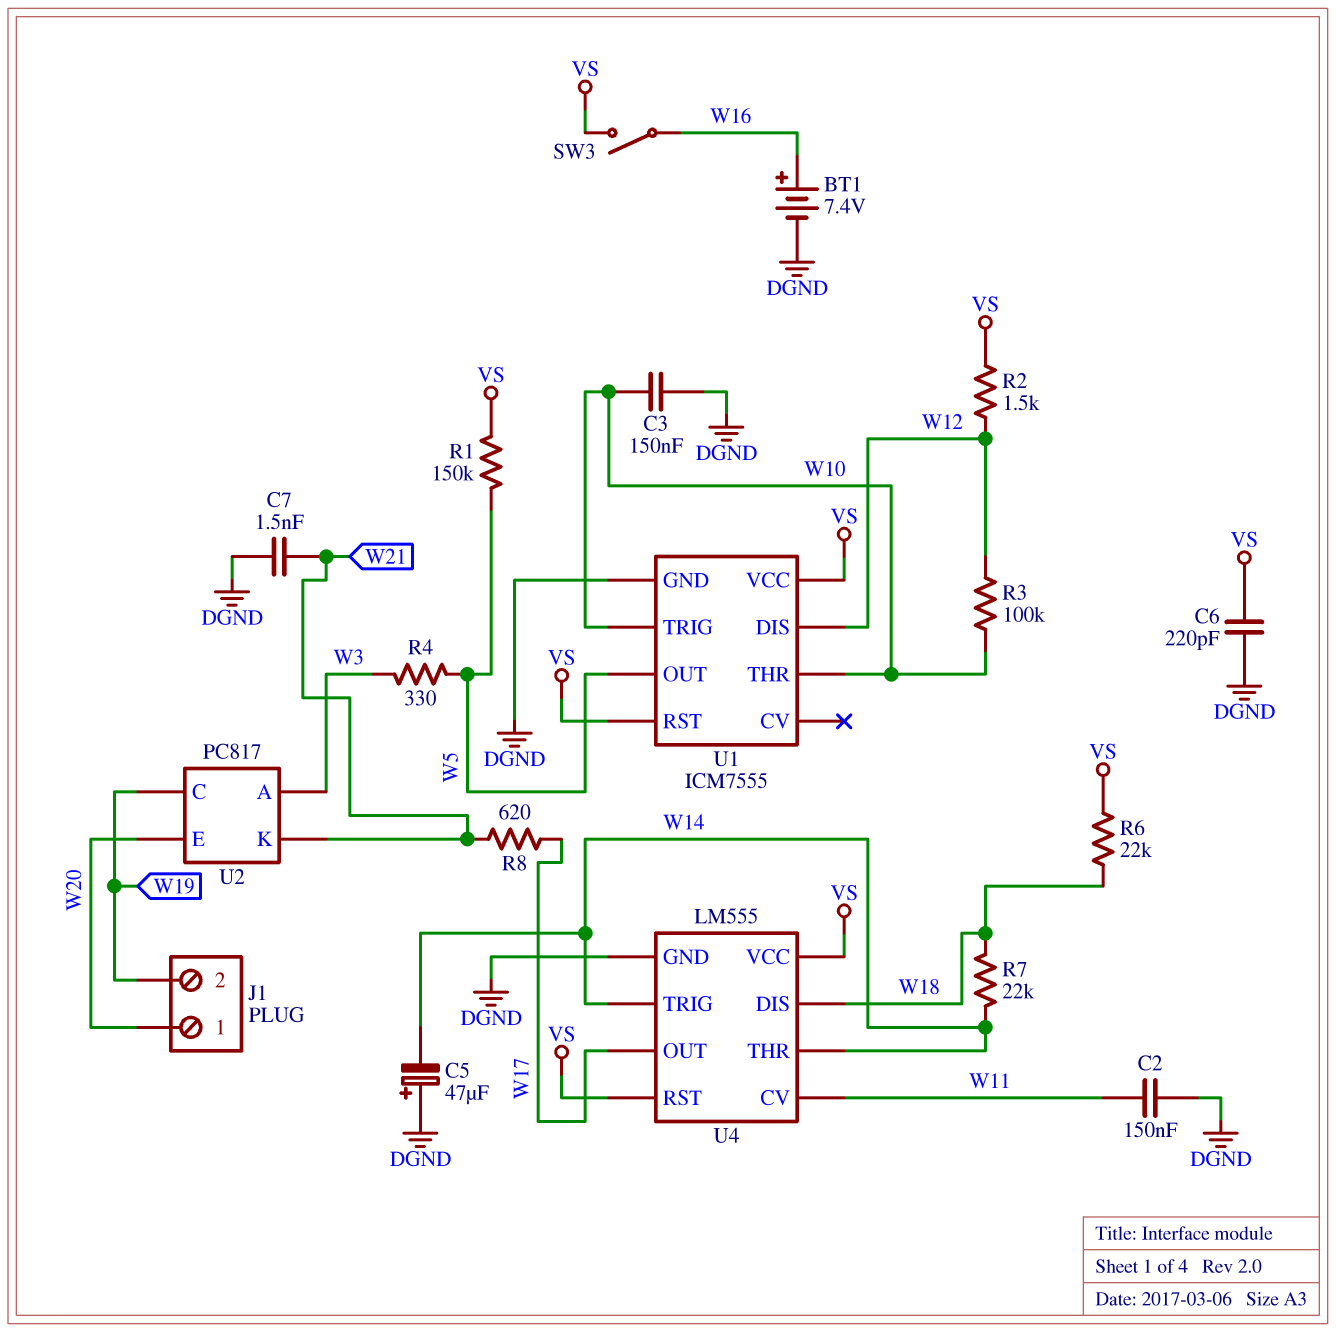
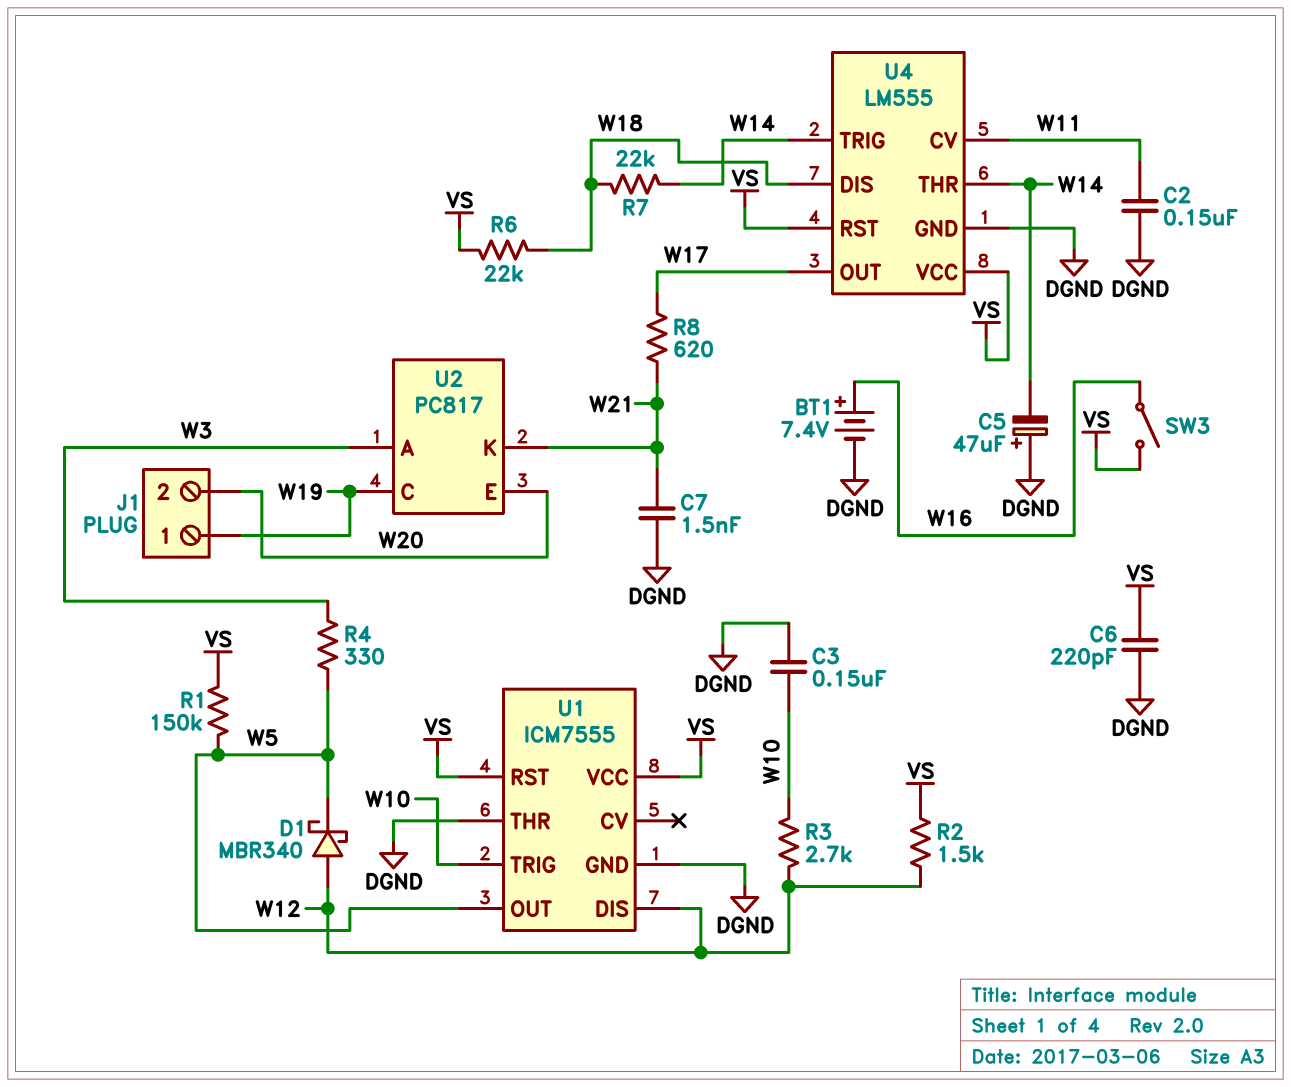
D1: none -> schottky MBR340 (A W12, K W5)
J1 pin 1: W20 -> W19
J1 pin 2: W19 -> W20
R3: 100k (W10, W12) -> 2.7k (W10, W12)
U1 pin THR: W10 -> DGND

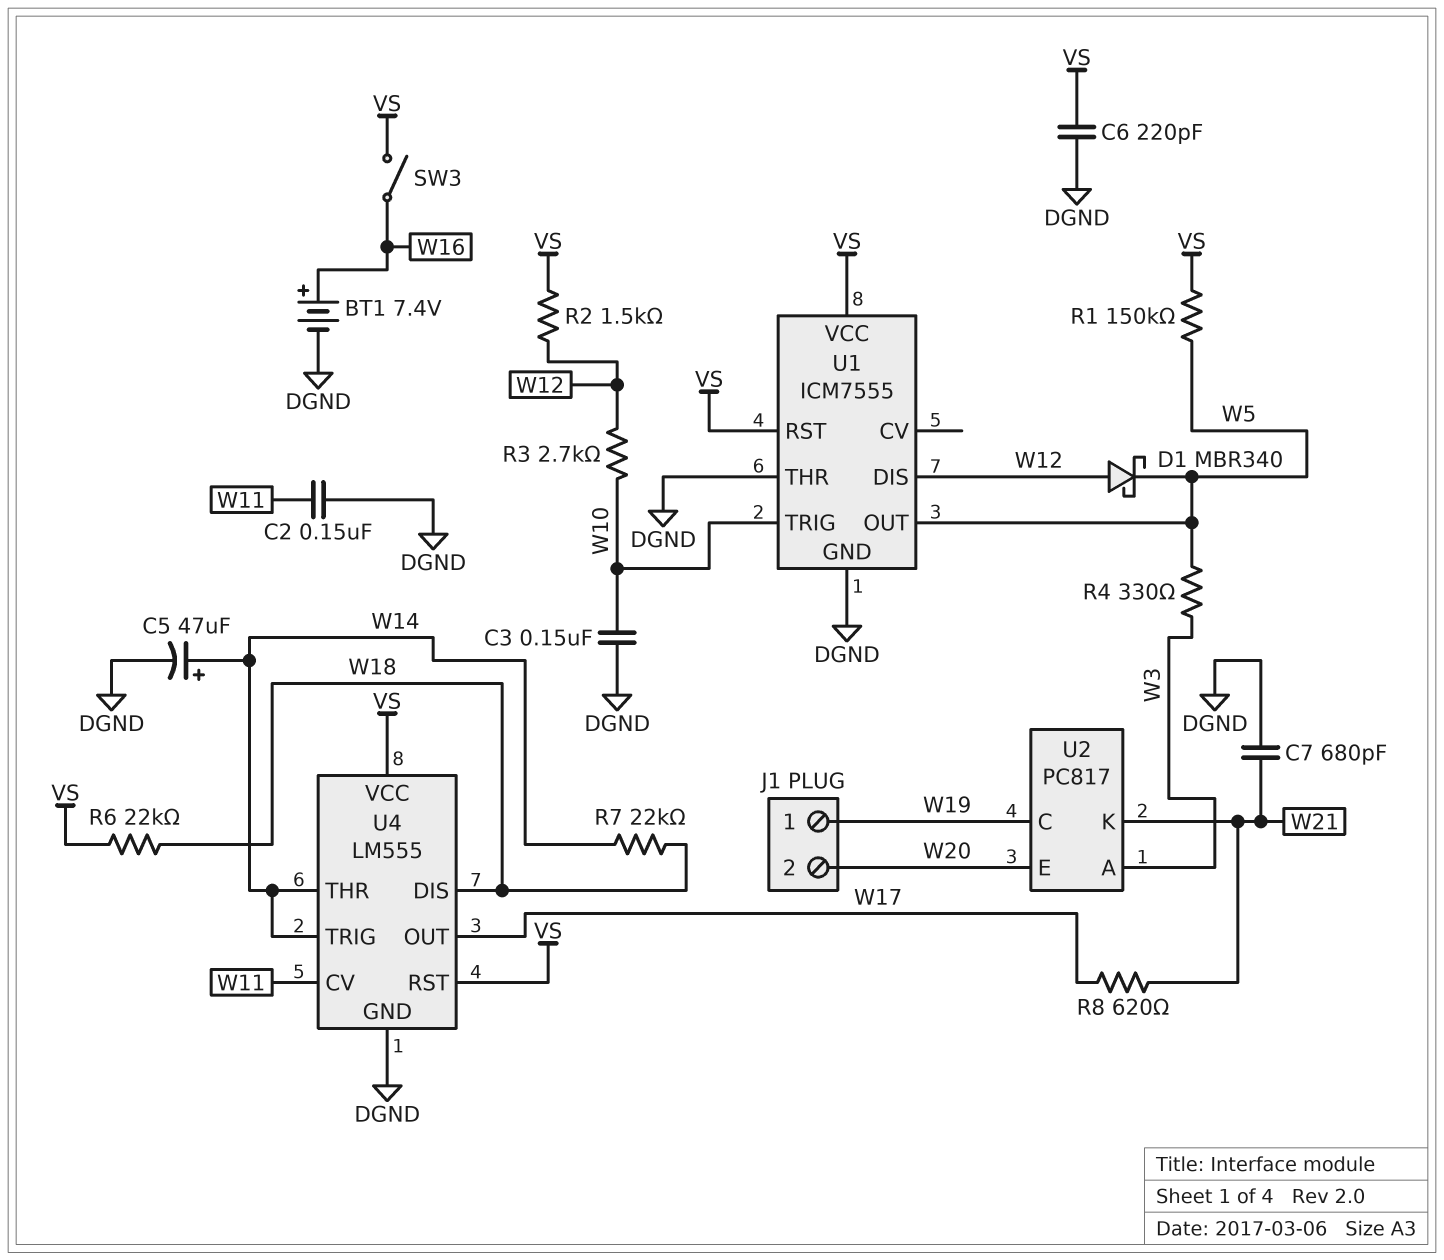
C5: 47uF (plus DGND, minus W14) -> 47uF (plus W14, minus DGND)
C7: 1.5nF (DGND, W21) -> 680pF (DGND, W21)

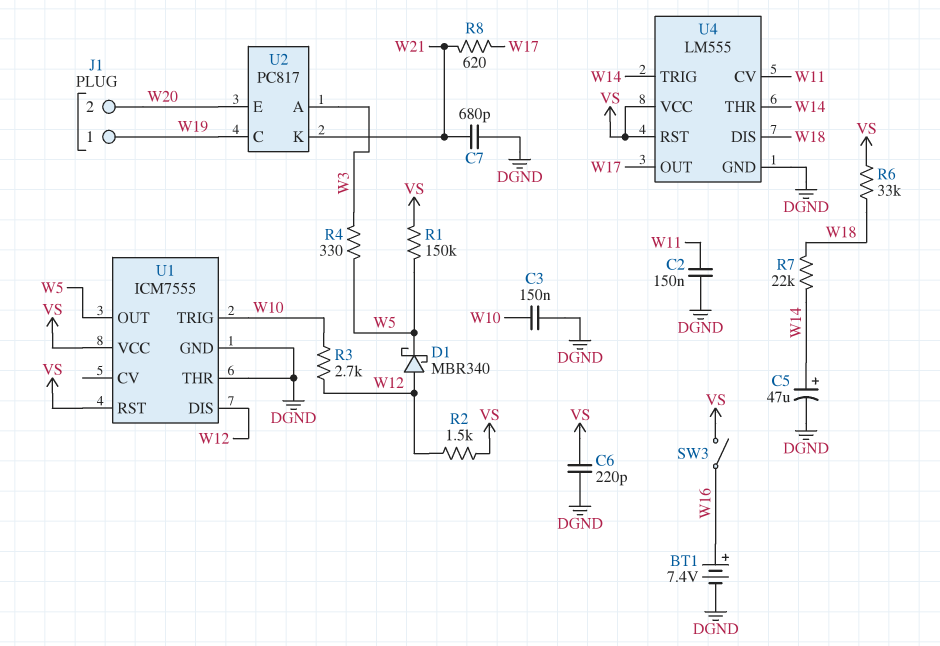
R6: 22k (VS, W18) -> 33k (VS, W18)

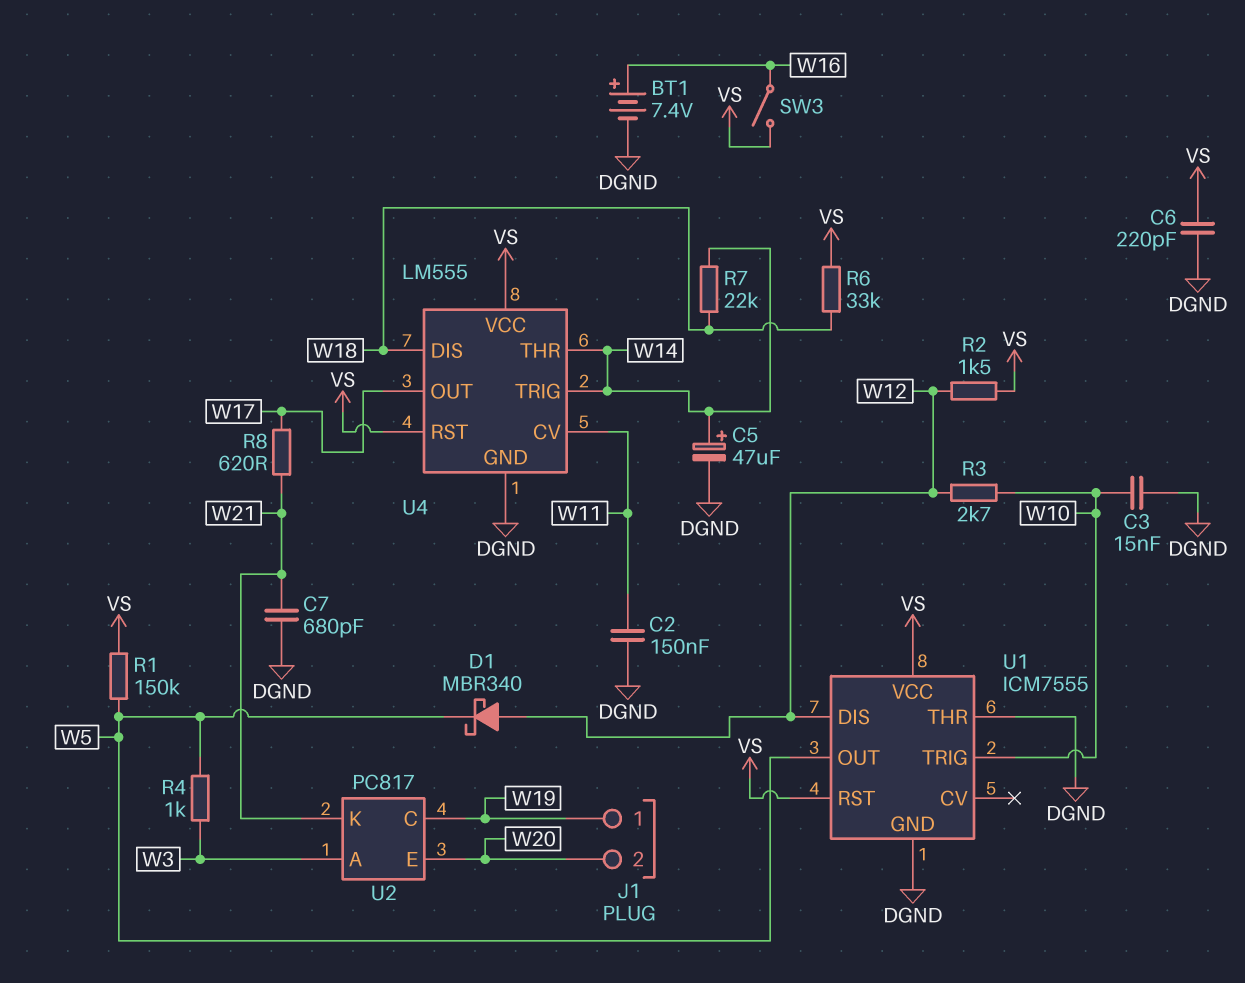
C3: 150nF (DGND, W10) -> 15nF (DGND, W10)
R4: 330 (W3, W5) -> 1k (W3, W5)

